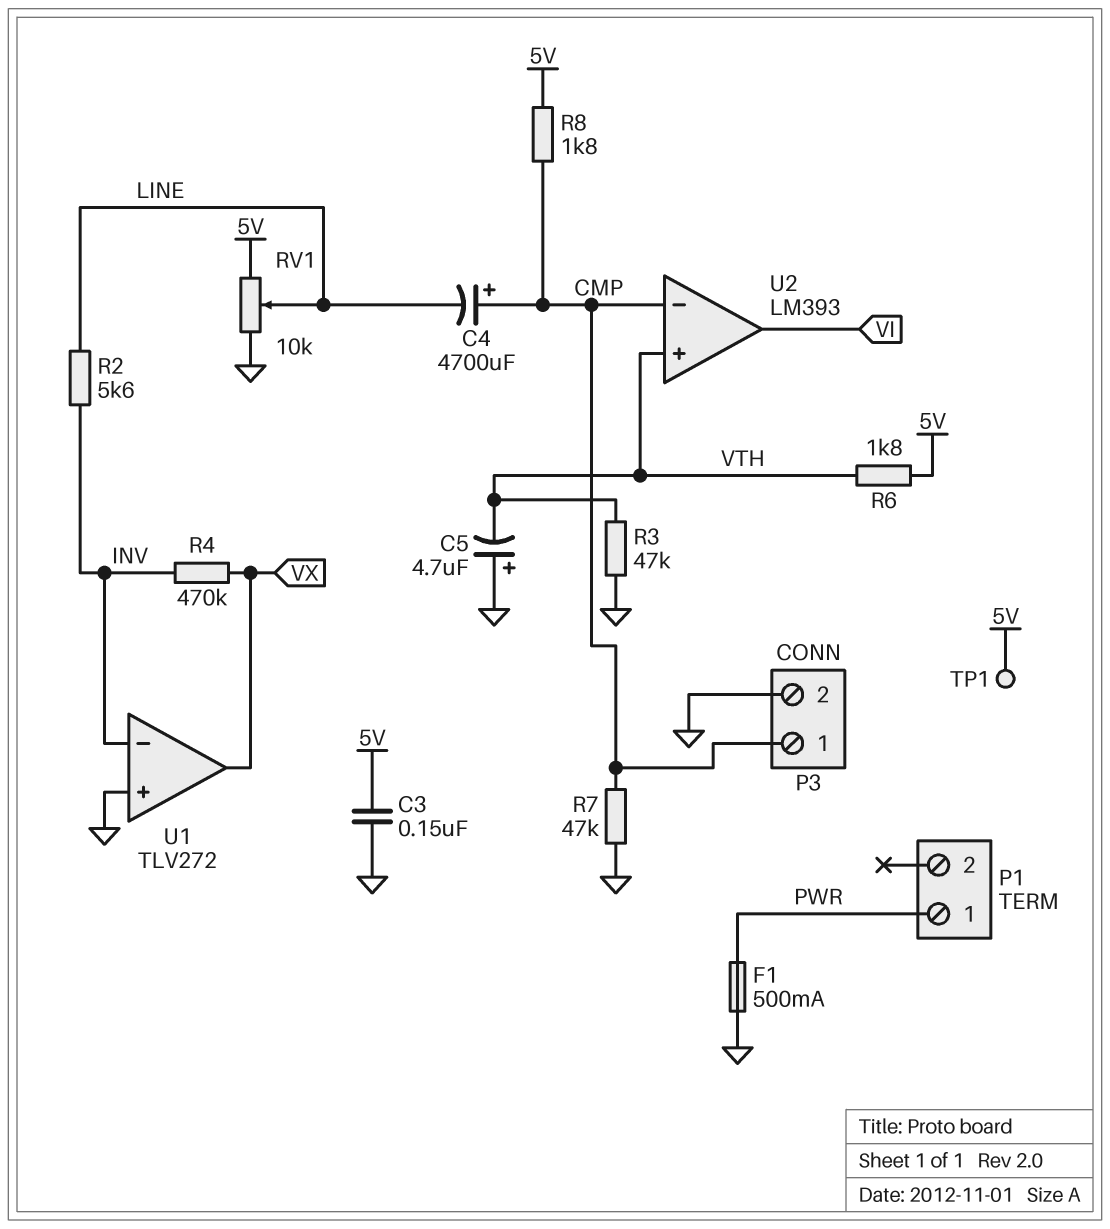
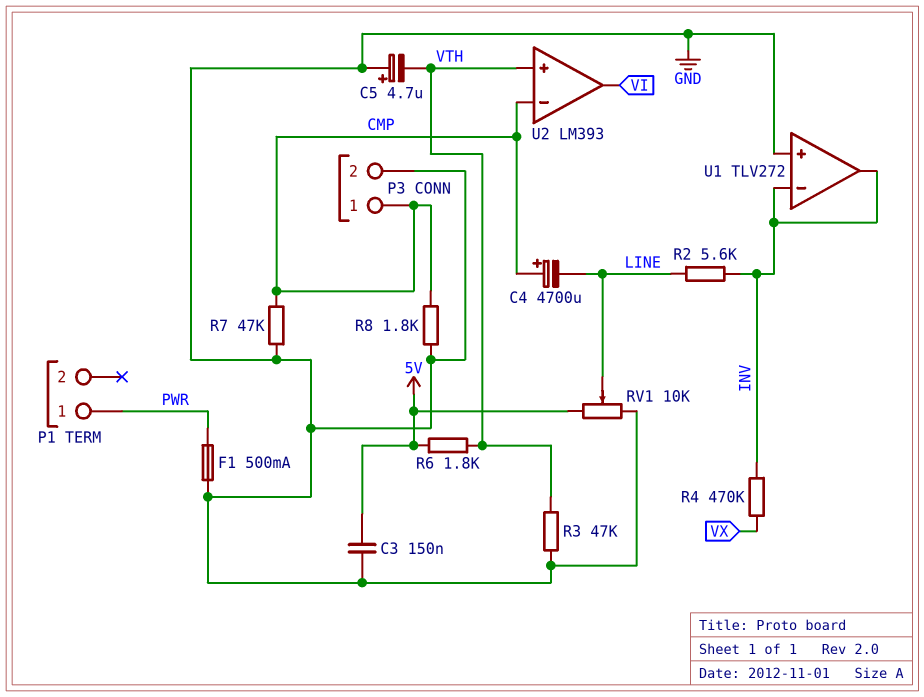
R8: 1.8k (5V, CMP) -> 1.8k (CMP, GND)
TP1: test point (5V) -> none
U1 pin out: VX -> INV

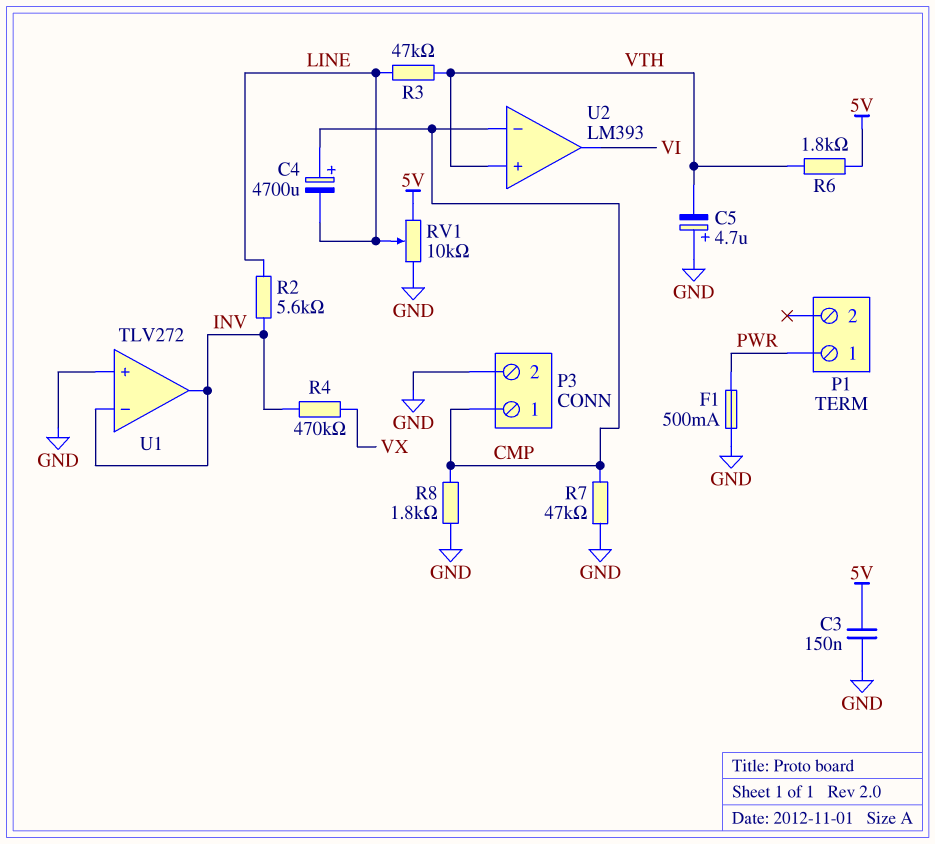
R3: 47k (GND, VTH) -> 47k (LINE, VTH)

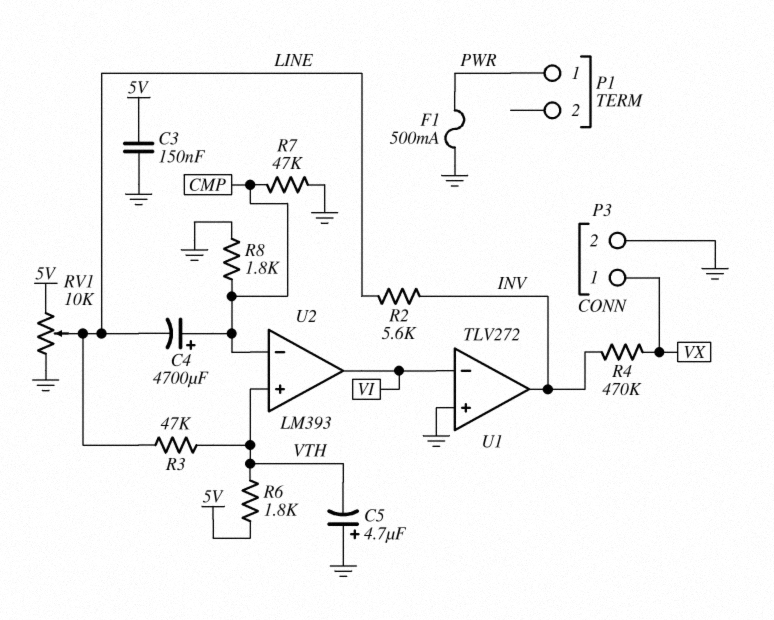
P3 pin 1: CMP -> VX
U1 pin in-: INV -> VI

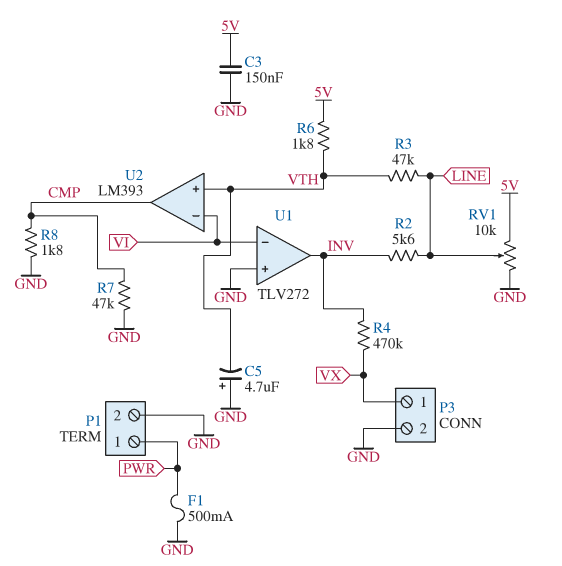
C4: 4700uF (plus CMP, minus LINE) -> none
P1 pin 2: none -> GND
U2 pin in-: CMP -> VI
U2 pin out: VI -> CMP

